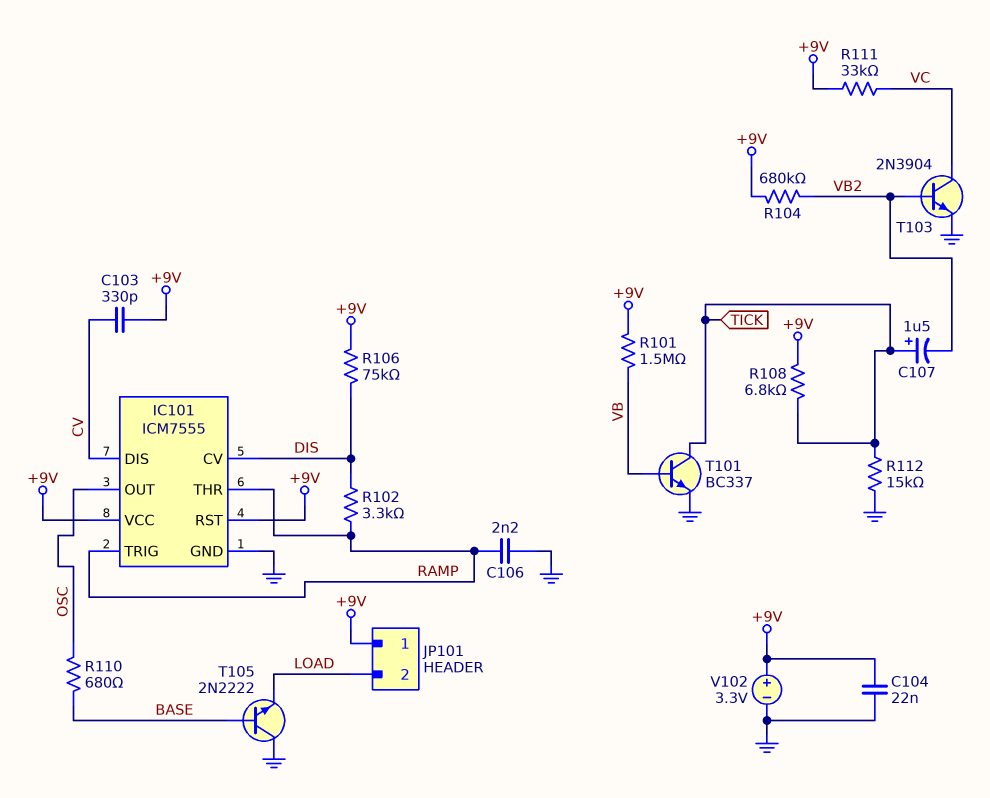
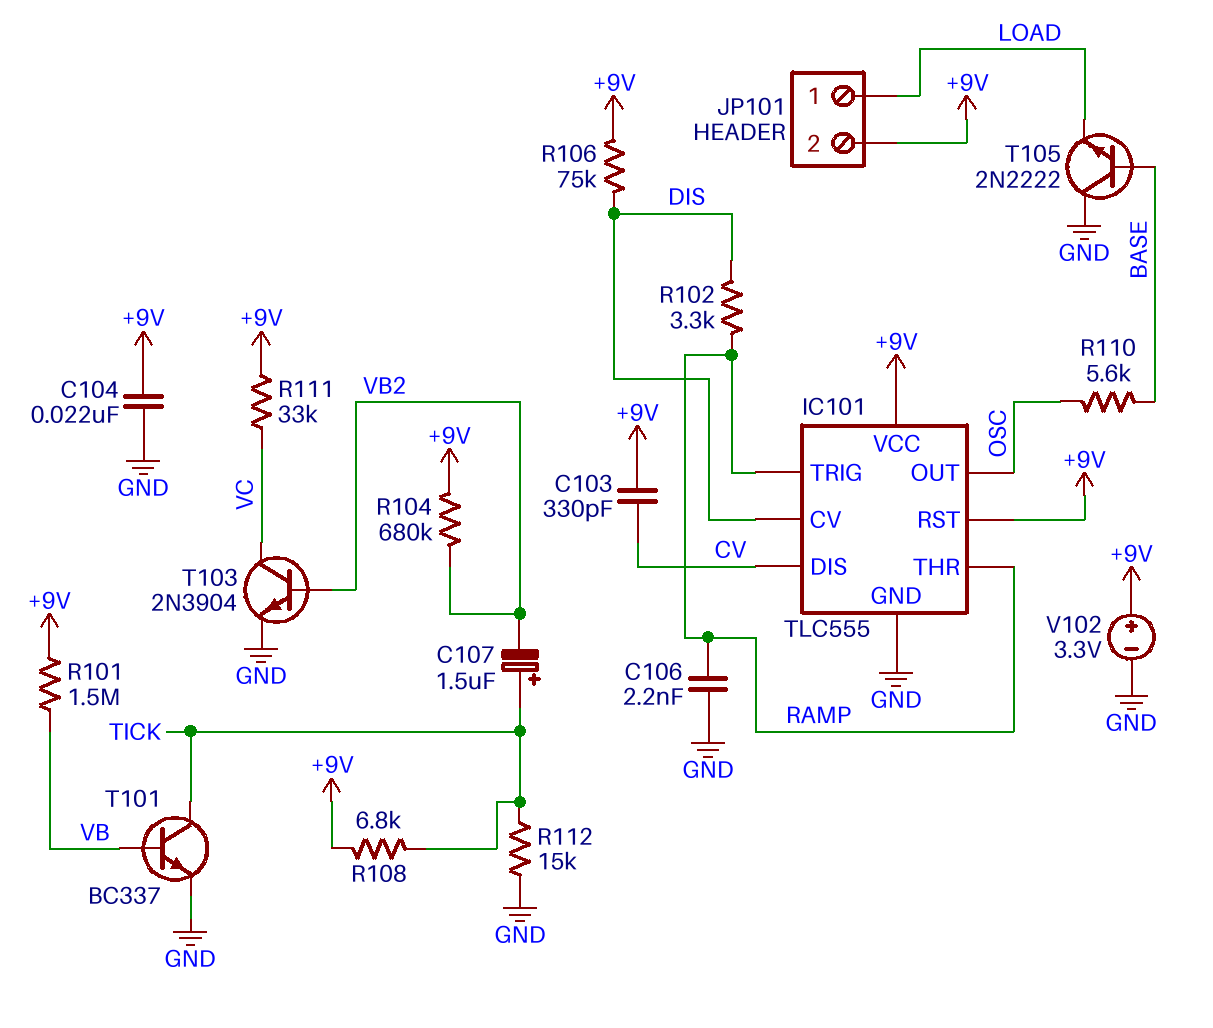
IC101: ICM7555 -> TLC555
JP101 pin 1: +9V -> LOAD
JP101 pin 2: LOAD -> +9V
R110: 680 (BASE, OSC) -> 5.6k (BASE, OSC)

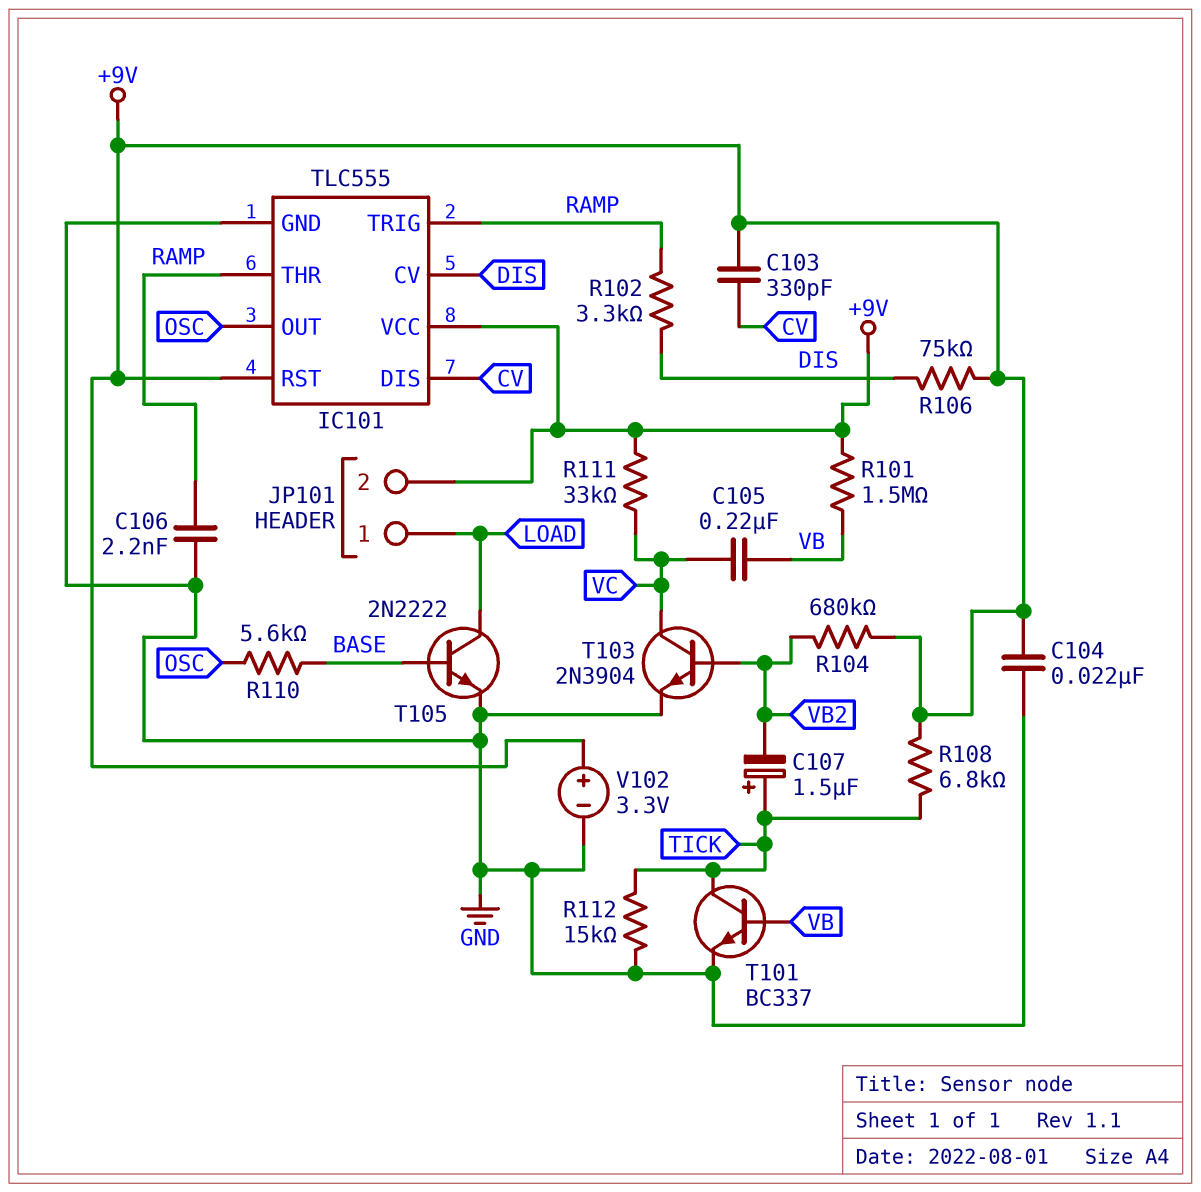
C105: none -> 220nF (VB, VC)
T105: NPN 2N2222 (B BASE, C GND, E LOAD) -> NPN 2N2222 (B BASE, C LOAD, E GND)

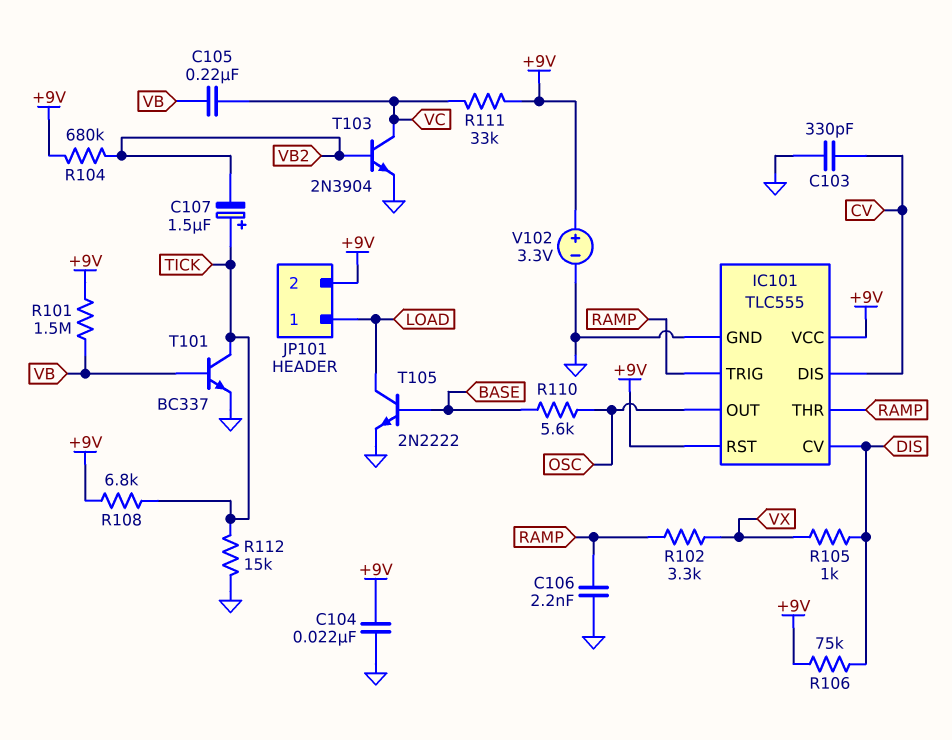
C103: 330pF (+9V, CV) -> 330pF (CV, GND)
R102: 3.3k (DIS, RAMP) -> 3.3k (RAMP, VX)
R105: none -> 1k (DIS, VX)

